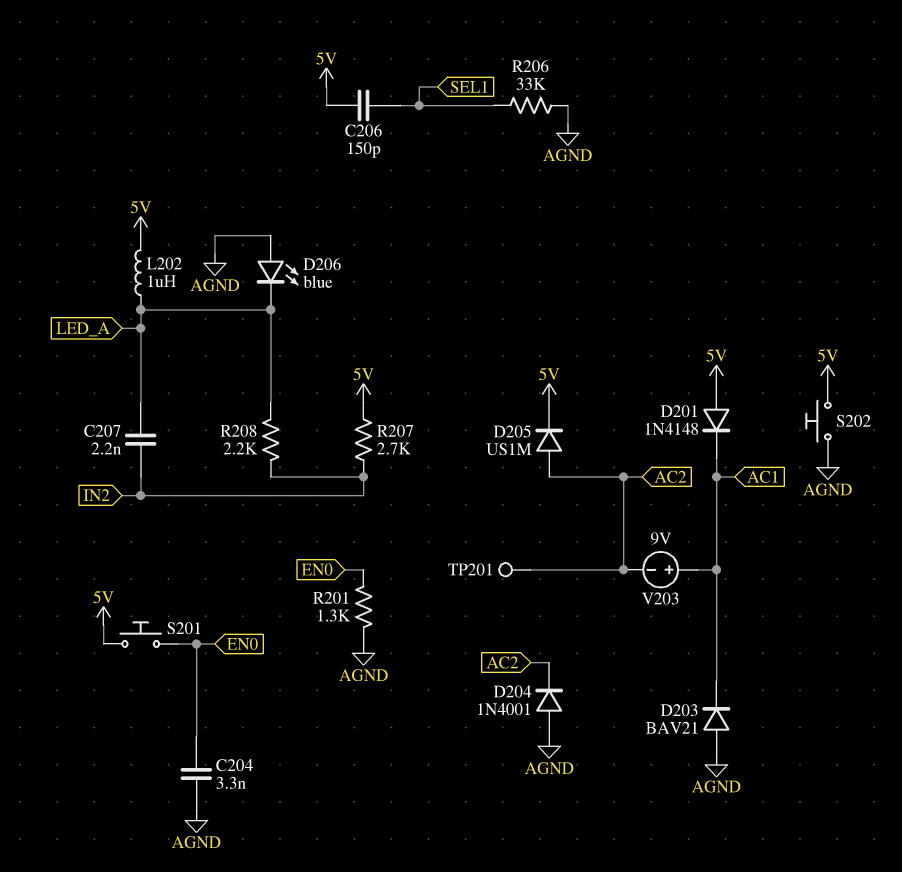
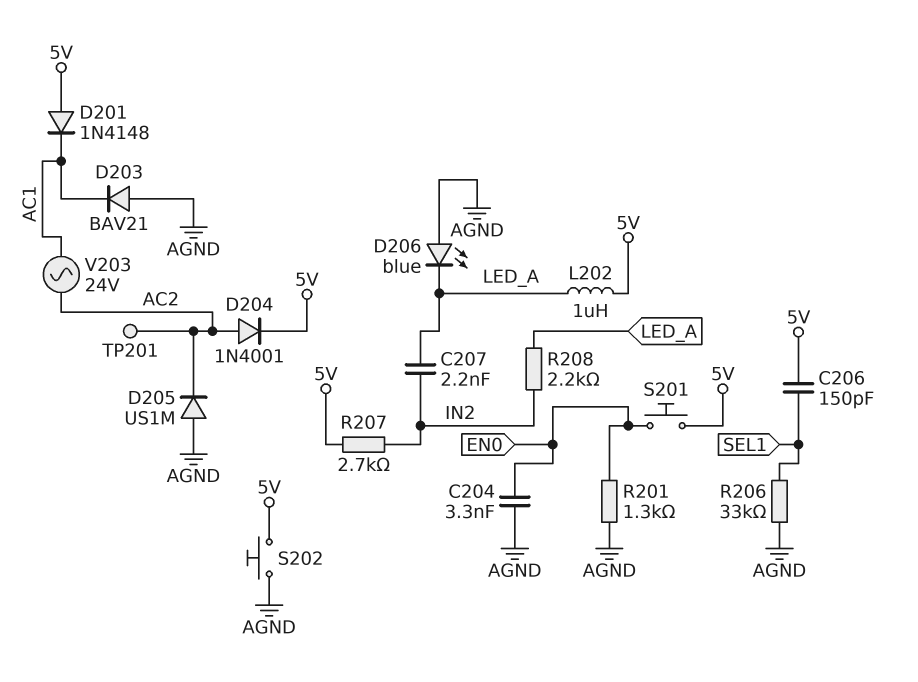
D204: diode 1N4001 (A AGND, K AC2) -> diode 1N4001 (A AC2, K 5V)
D205: diode US1M (A AC2, K 5V) -> diode US1M (A AGND, K AC2)
V203: 9V (plus AC1, minus AC2) -> AC 24V (AC1, AC2)

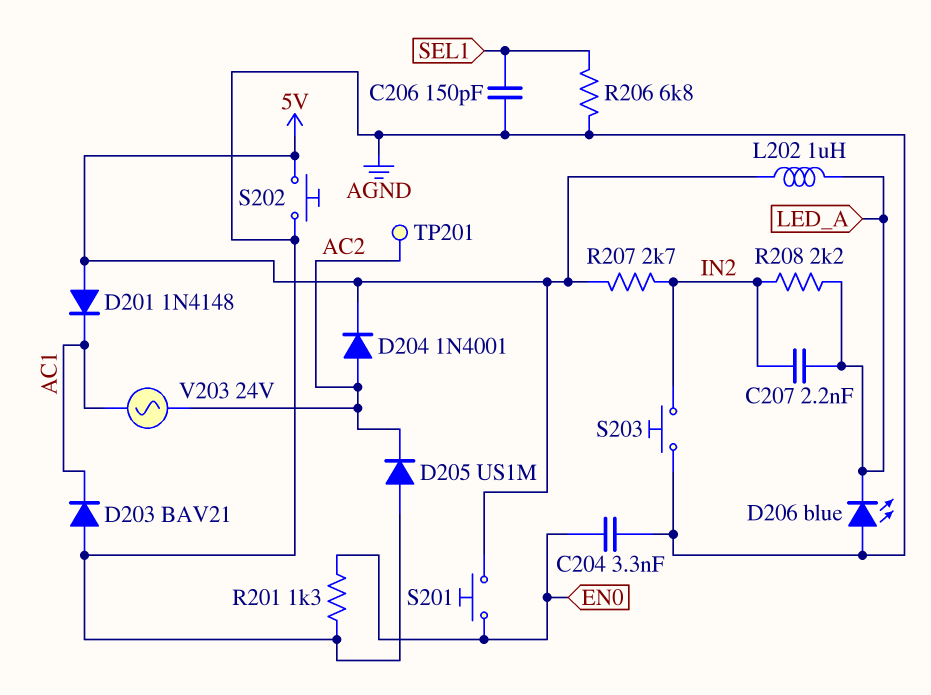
C206: 150pF (5V, SEL1) -> 150pF (AGND, SEL1)
R206: 33k (AGND, SEL1) -> 6.8k (AGND, SEL1)
S203: none -> button (AGND, IN2)

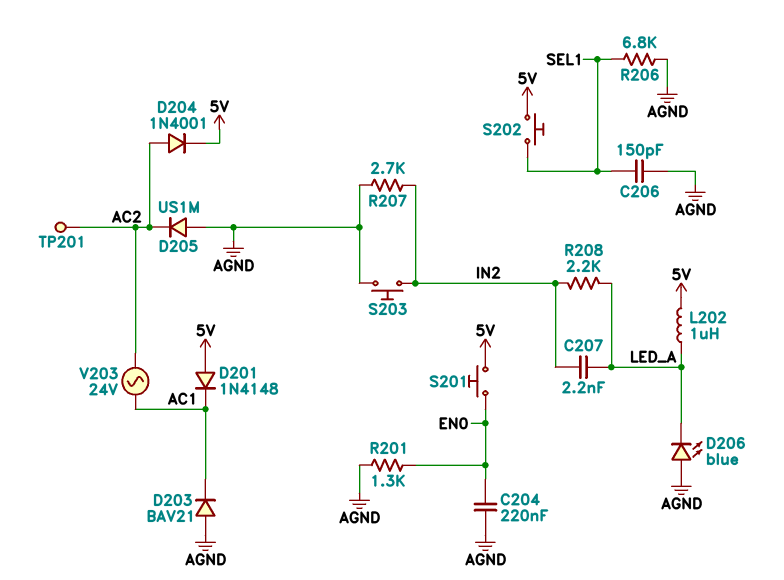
C204: 3.3nF (AGND, EN0) -> 220nF (AGND, EN0)
R207: 2.7k (5V, IN2) -> 2.7k (AGND, IN2)
S202: button (5V, AGND) -> button (5V, SEL1)

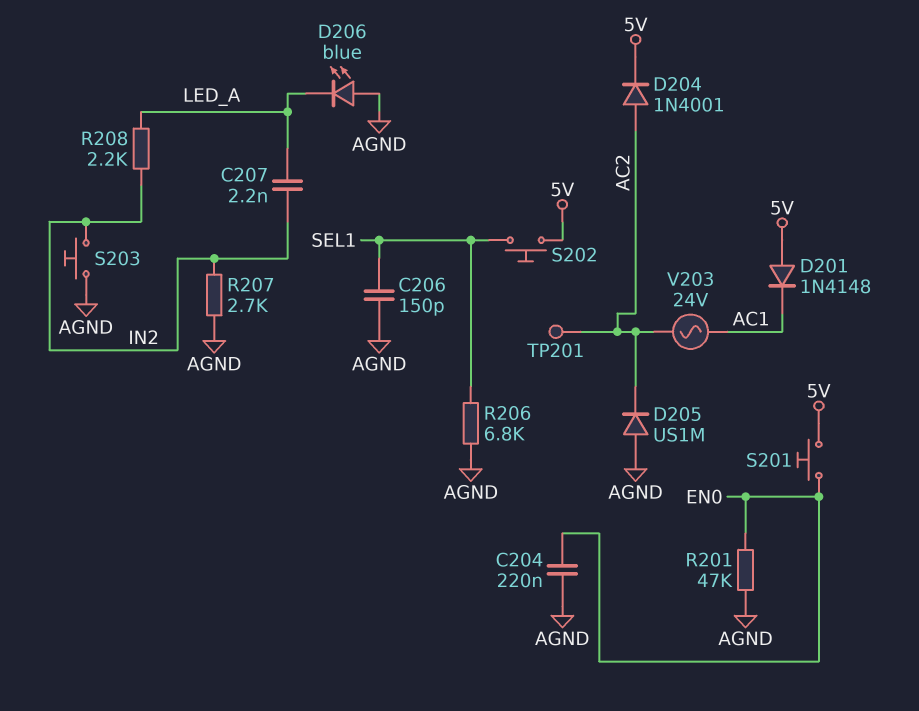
D203: diode BAV21 (A AGND, K AC1) -> none
L202: 1uH (5V, LED_A) -> none
R201: 1.3k (AGND, EN0) -> 47k (AGND, EN0)

